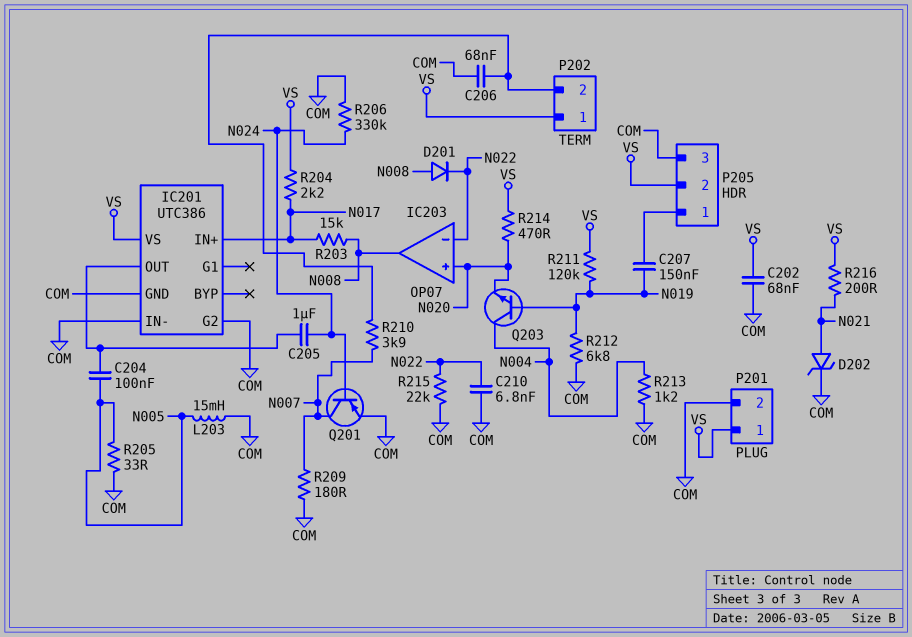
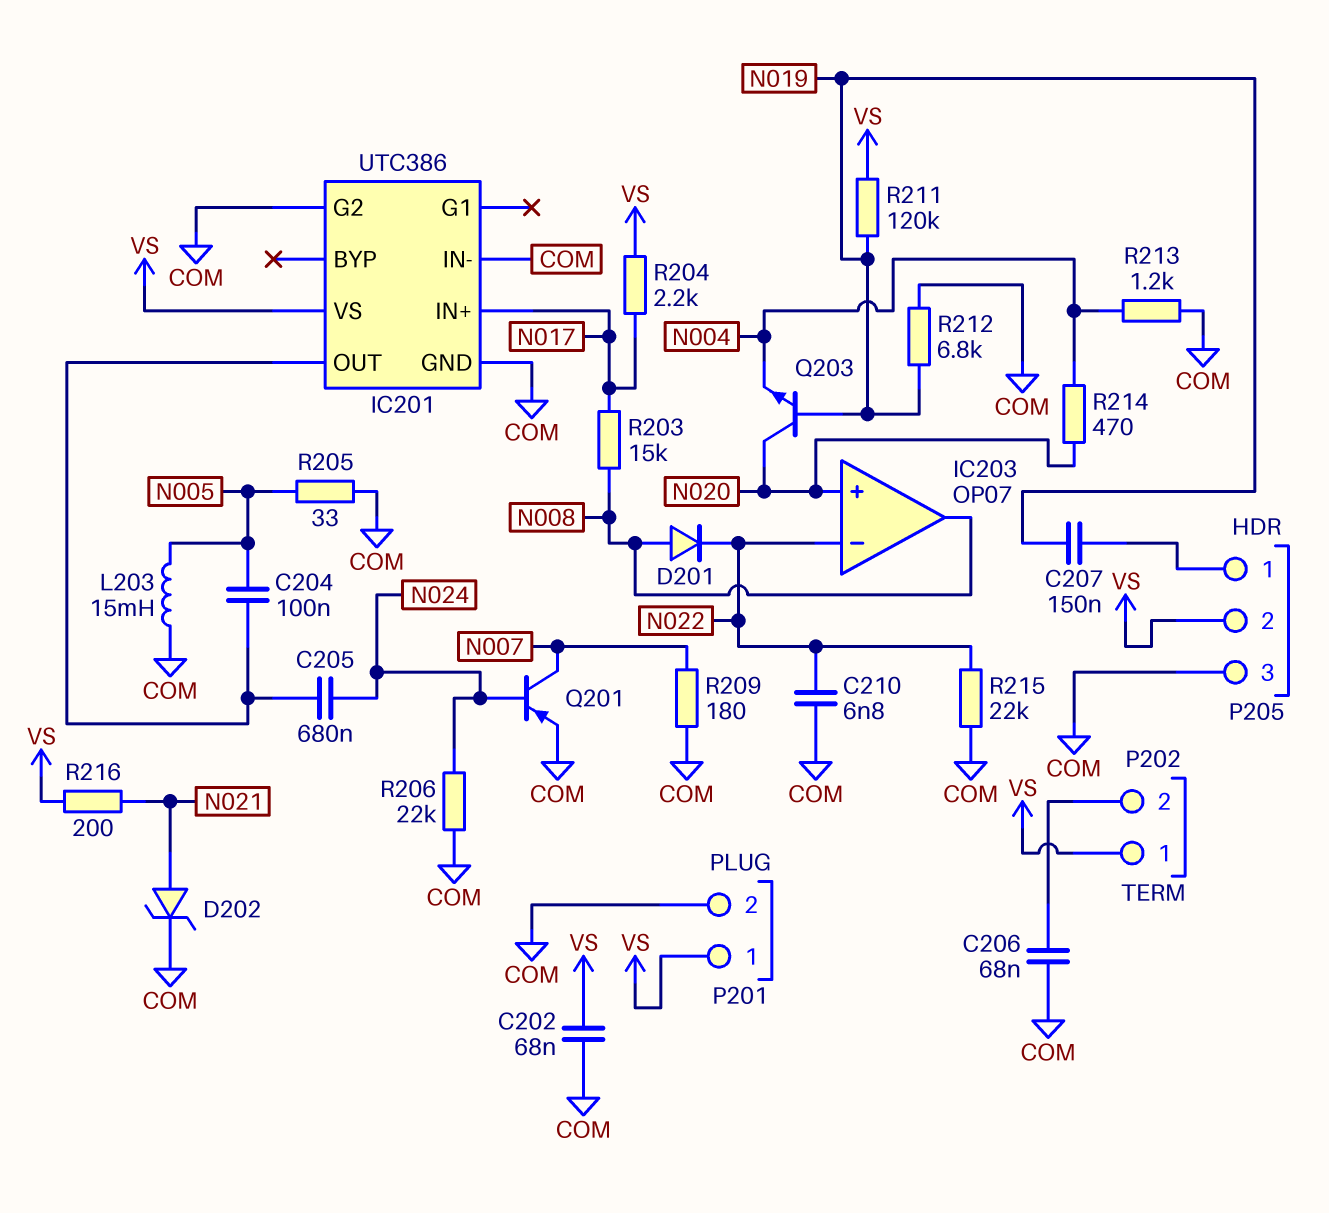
C205: 1uF (IC201/OUT, N024) -> 680nF (IC201/OUT, N024)
Q203: NPN (B N019, C N004, E N020) -> NPN (B N019, C N020, E N004)
R206: 330k (COM, N024) -> 22k (COM, N024)
R210: 3.9k (N007, P202/2) -> none
R214: 470 (N020, VS) -> 470 (N004, N020)

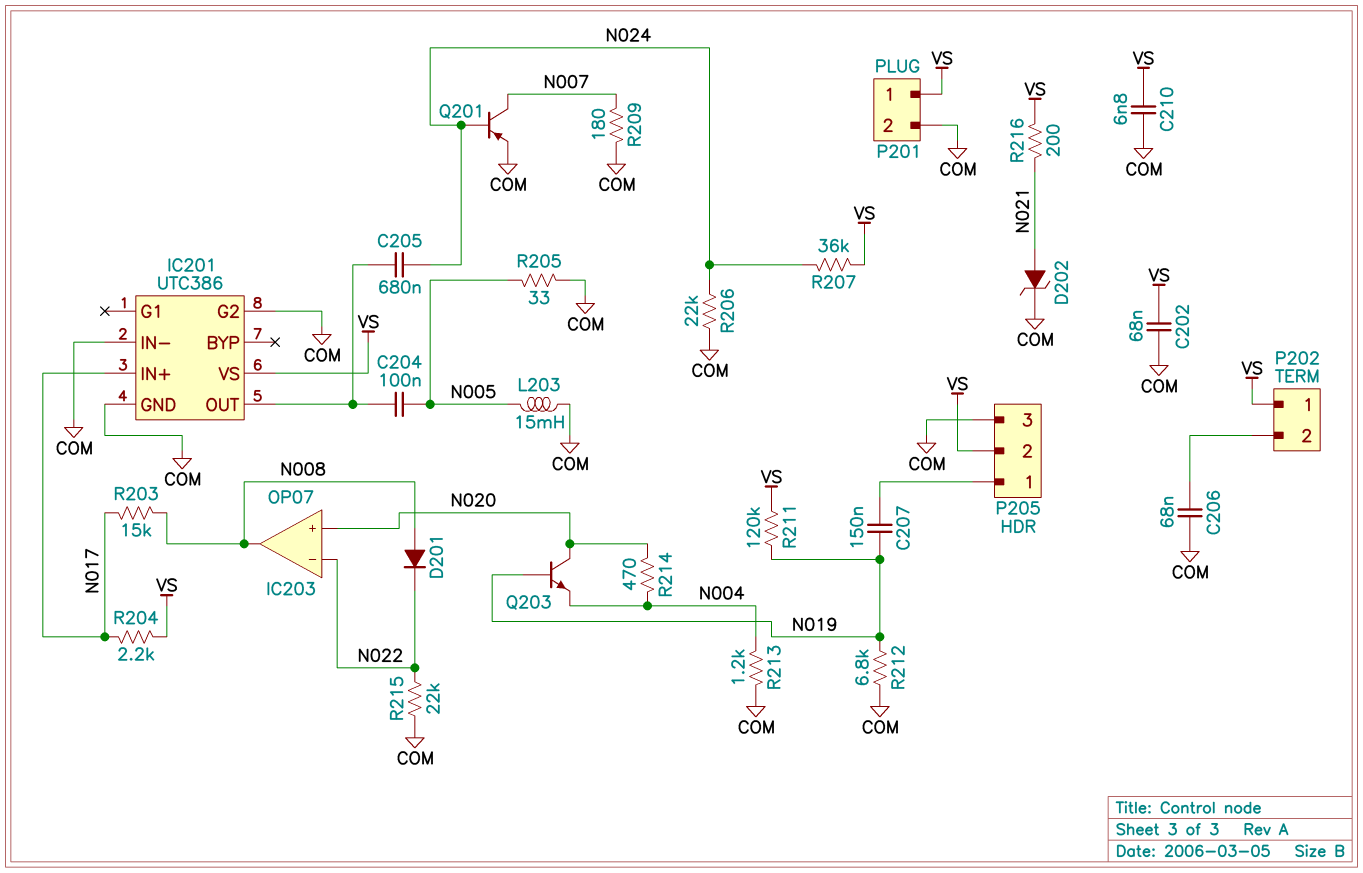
C210: 6.8nF (COM, N022) -> 6.8nF (COM, VS)
R207: none -> 36k (N024, VS)

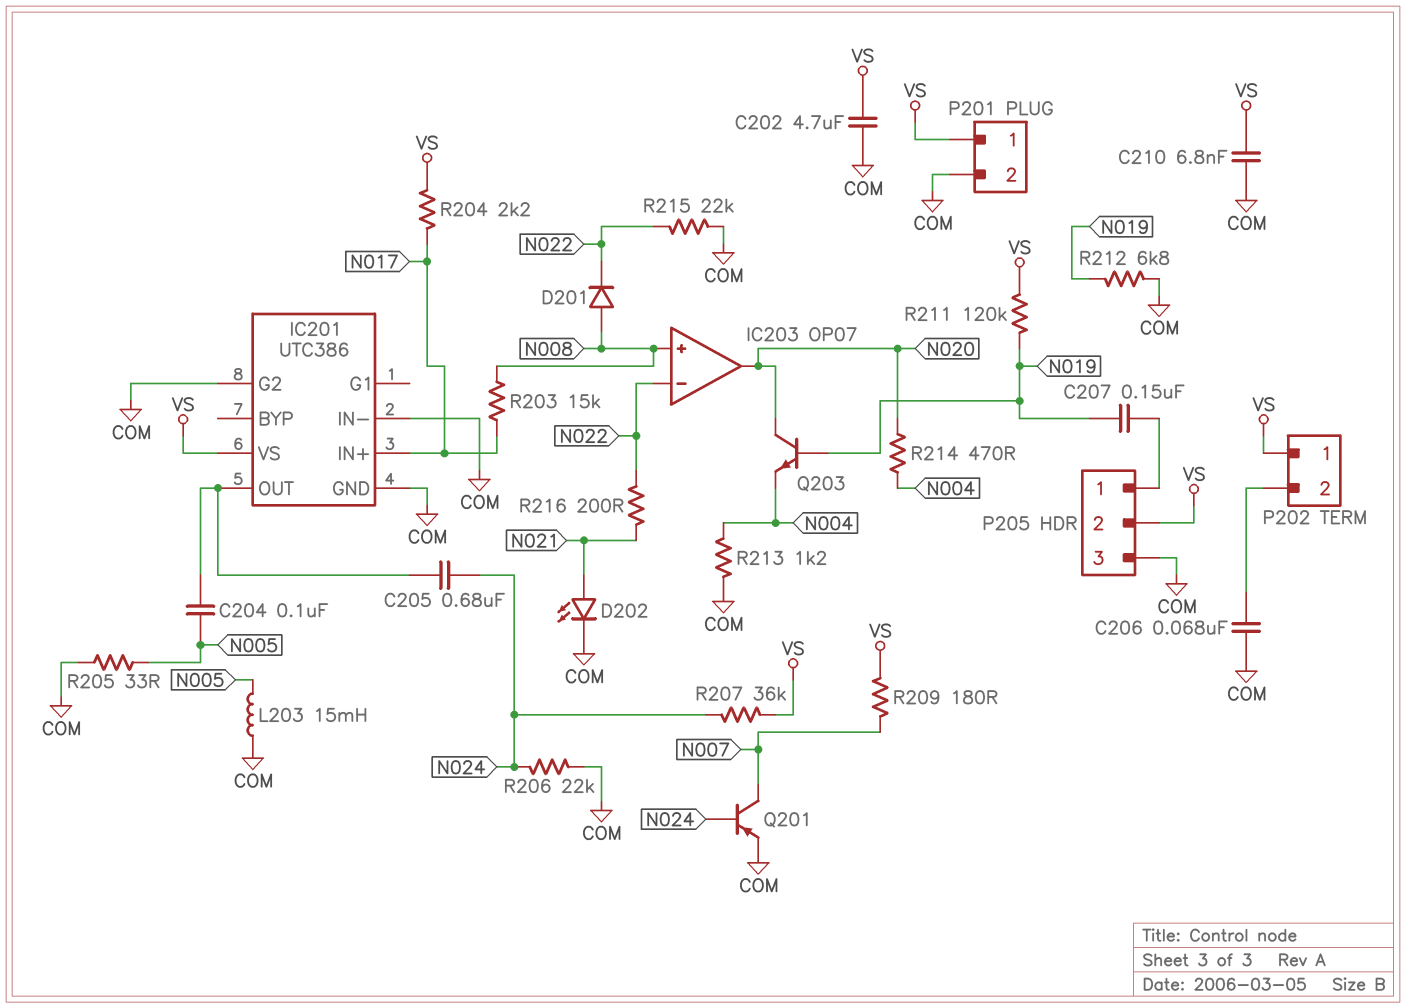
C202: 68nF (COM, VS) -> 4.7uF (COM, VS)
D202: zener (A N021, K COM) -> LED (A N021, K COM)
IC203 pin in+: N020 -> N008
IC203 pin out: N008 -> N020
R209: 180 (COM, N007) -> 180 (N007, VS)
R216: 200 (N021, VS) -> 200 (N021, N022)

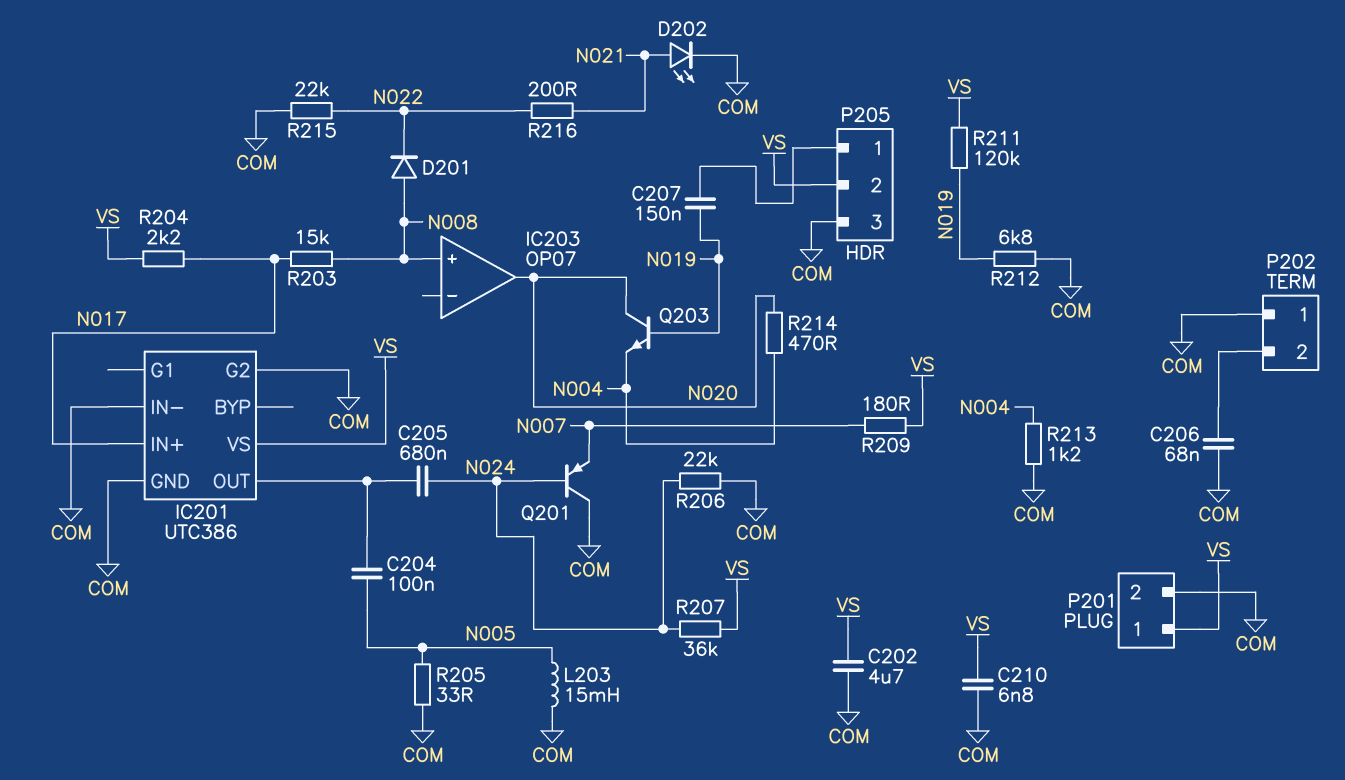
IC203 pin in-: N022 -> none
P202 pin 1: VS -> COM
Q201: PNP (B N024, C N007, E COM) -> PNP (B N024, C COM, E N007)

